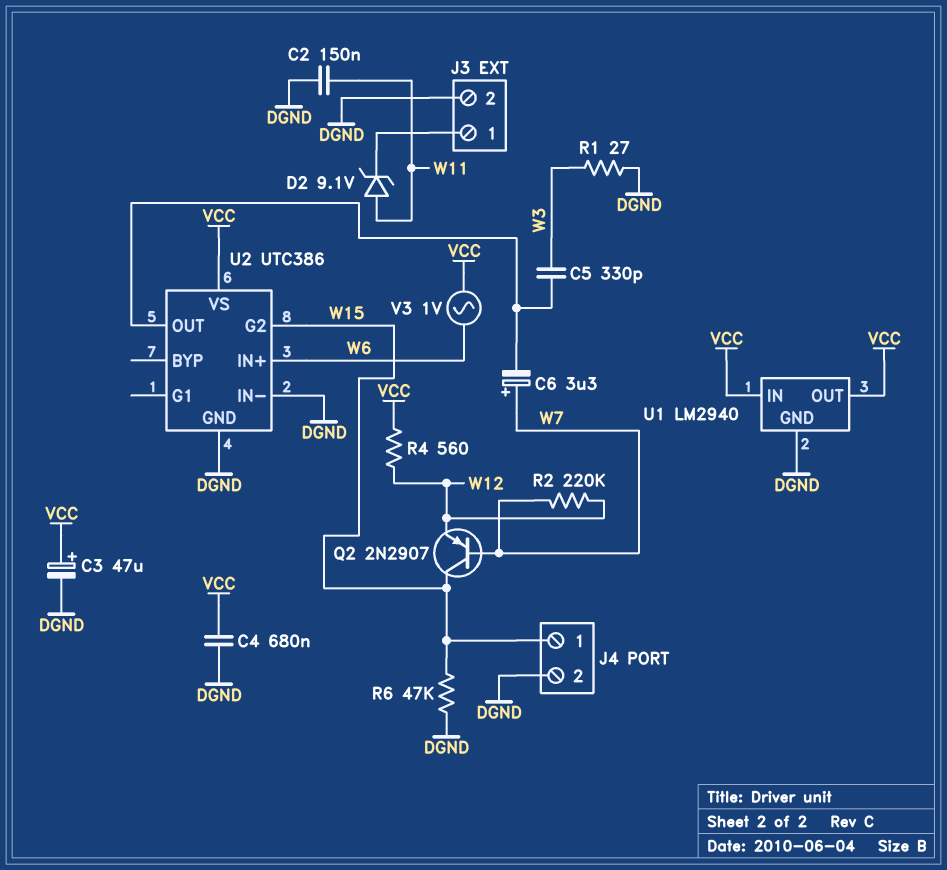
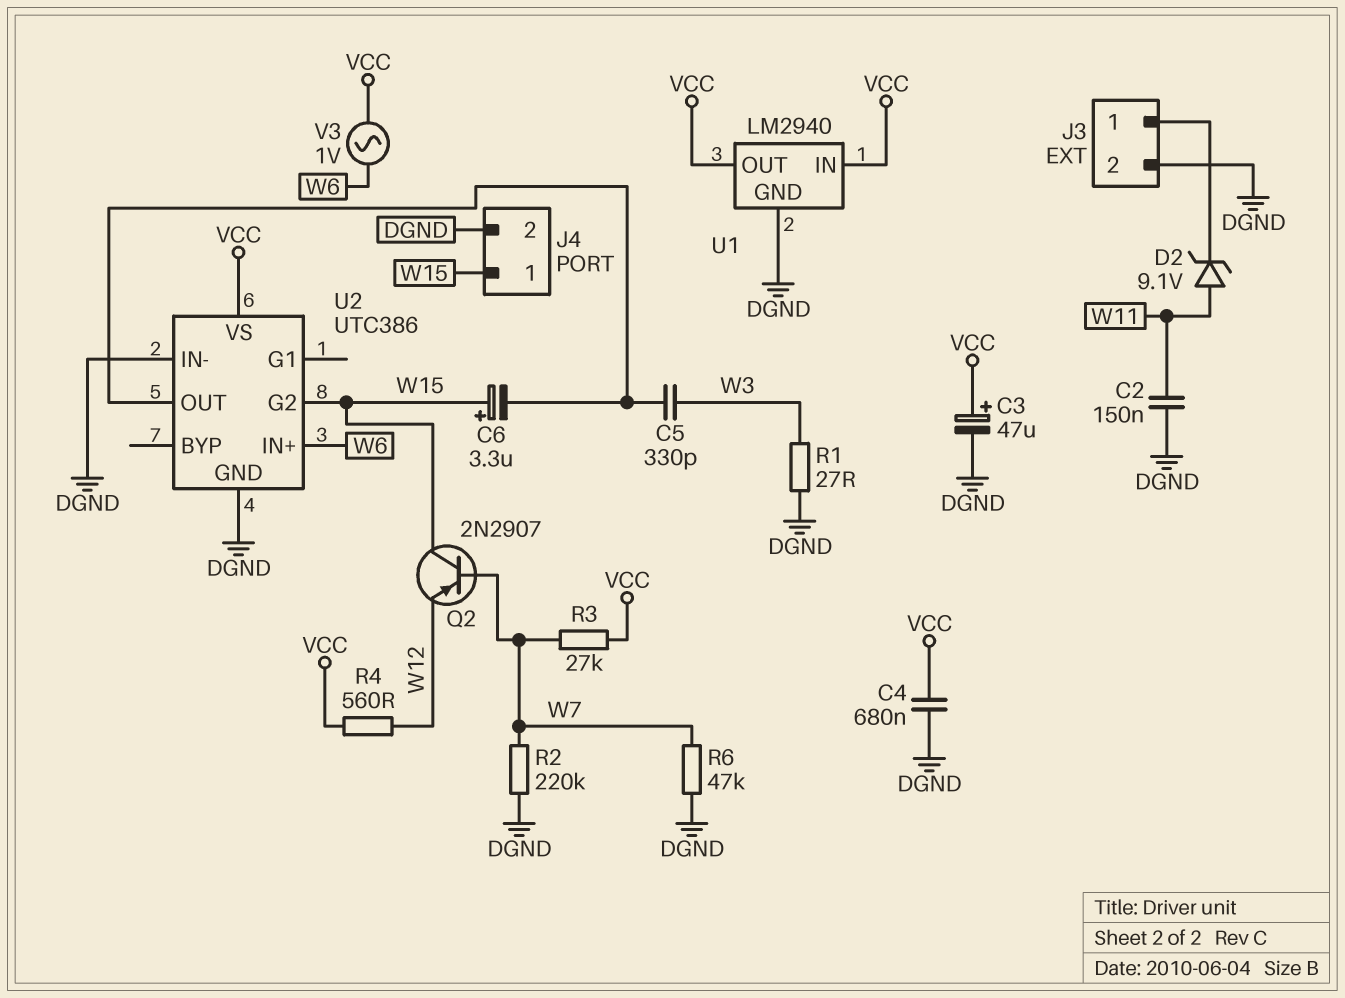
C6: 3.3uF (plus W7, minus U2/OUT) -> 3.3uF (plus W15, minus U2/OUT)
R2: 220k (W7, W12) -> 220k (DGND, W7)
R3: none -> 27k (VCC, W7)
R6: 47k (DGND, W15) -> 47k (DGND, W7)

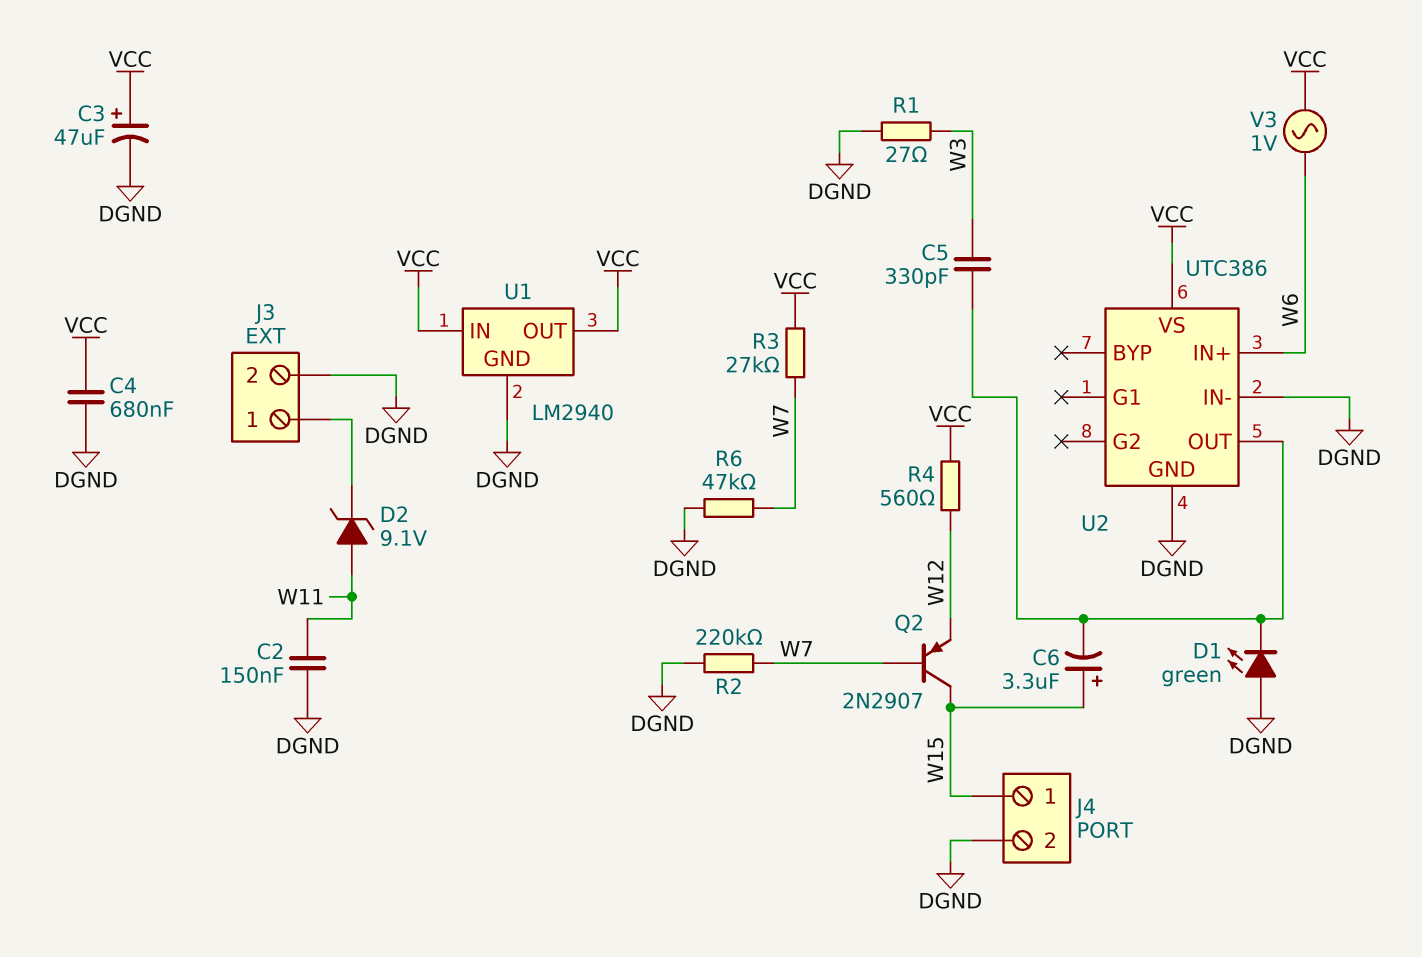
D1: none -> LED green (A DGND, K U2/OUT)
U2 pin G2: W15 -> none

